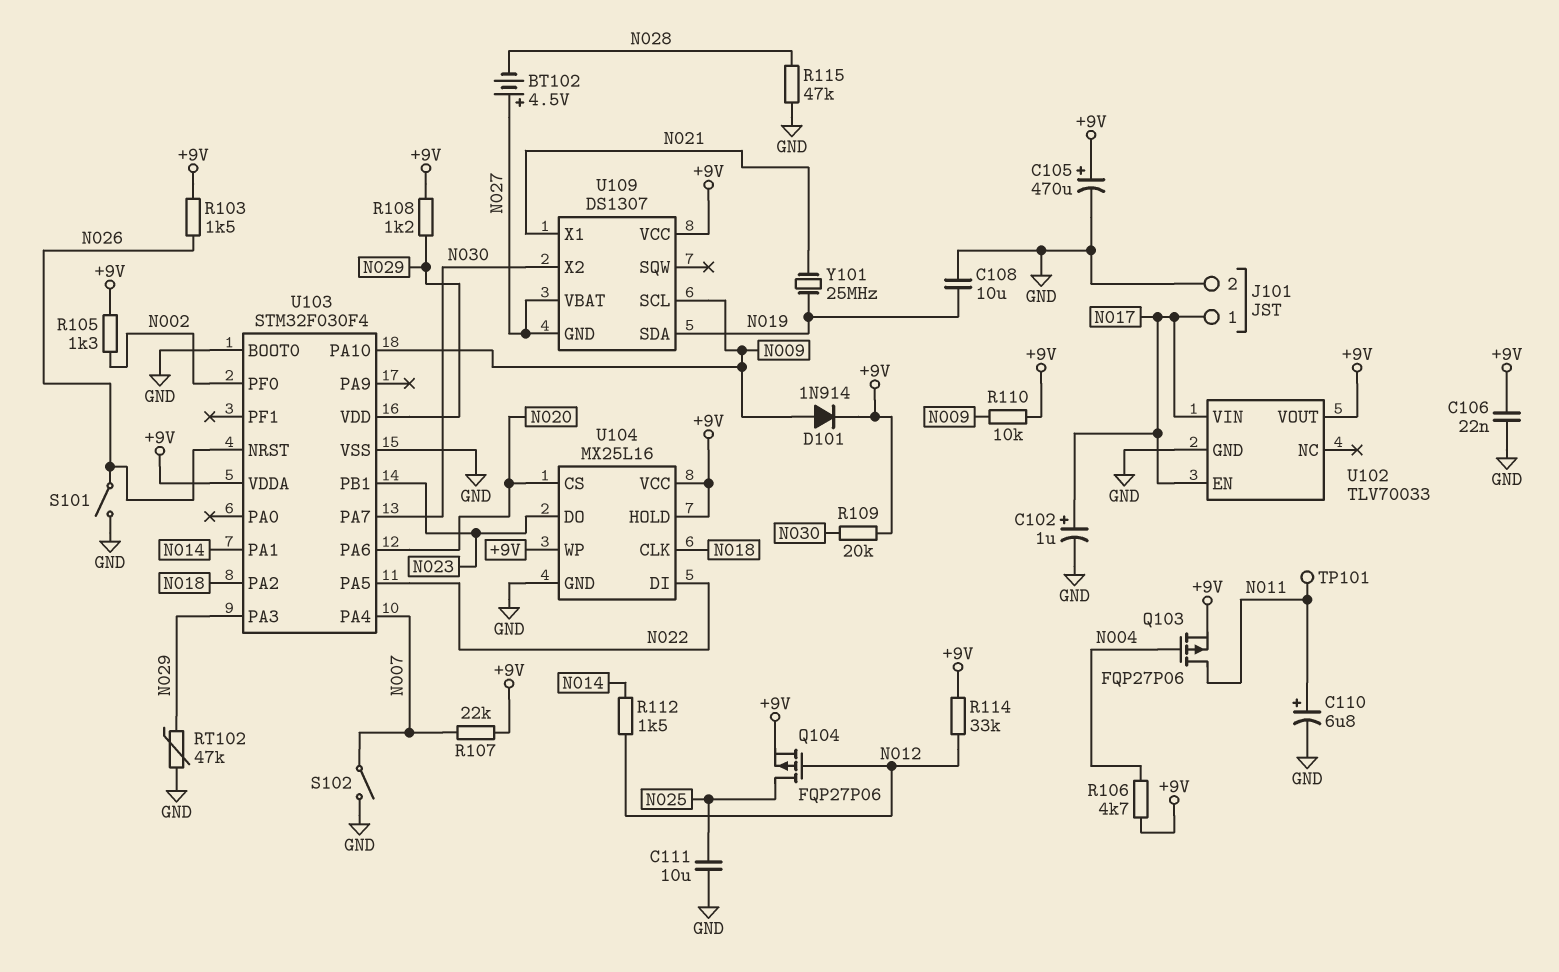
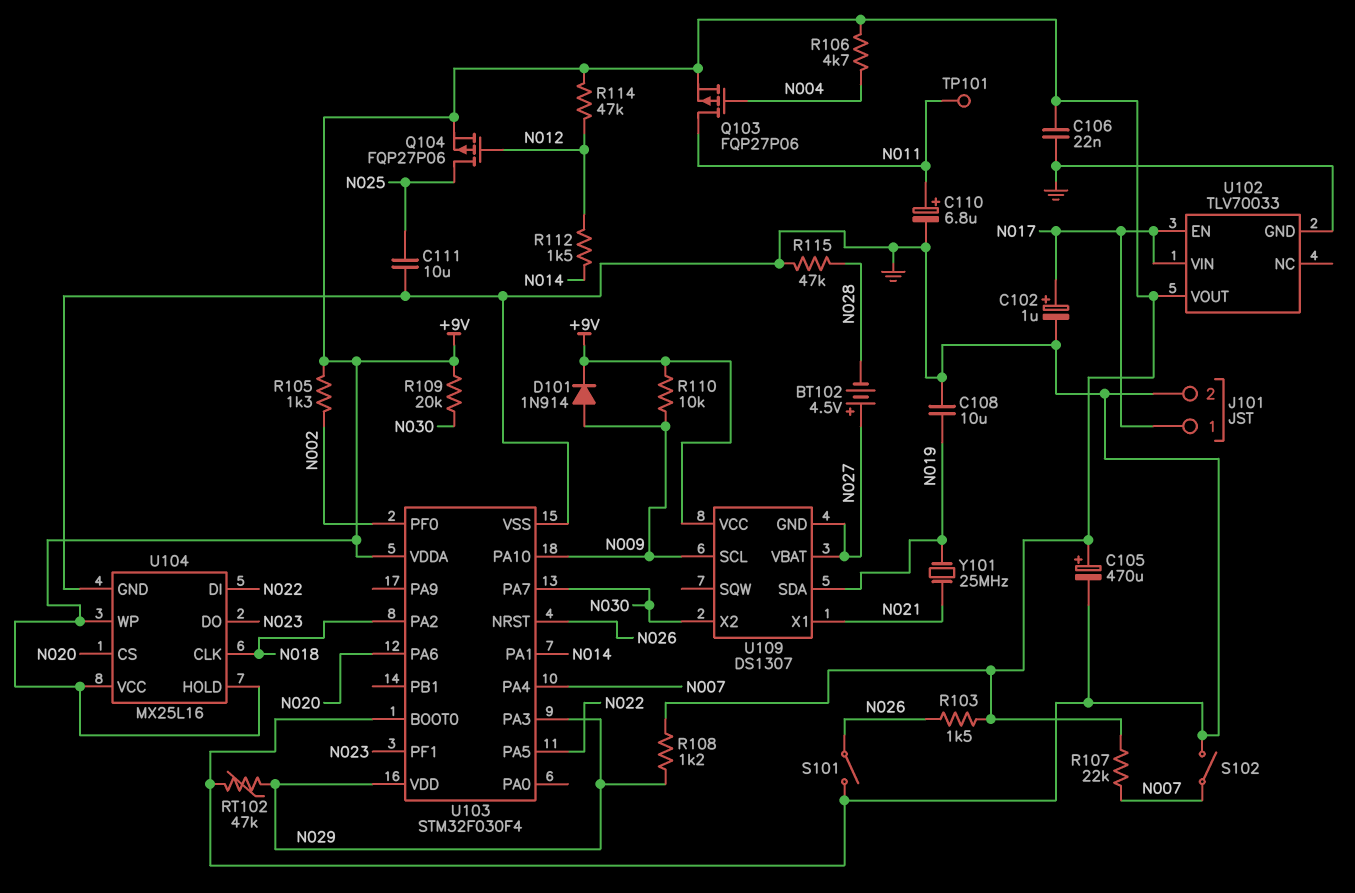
R114: 33k (+9V, N012) -> 47k (+9V, N012)
U103 pin PB1: N023 -> none
U103 pin PF1: none -> N023

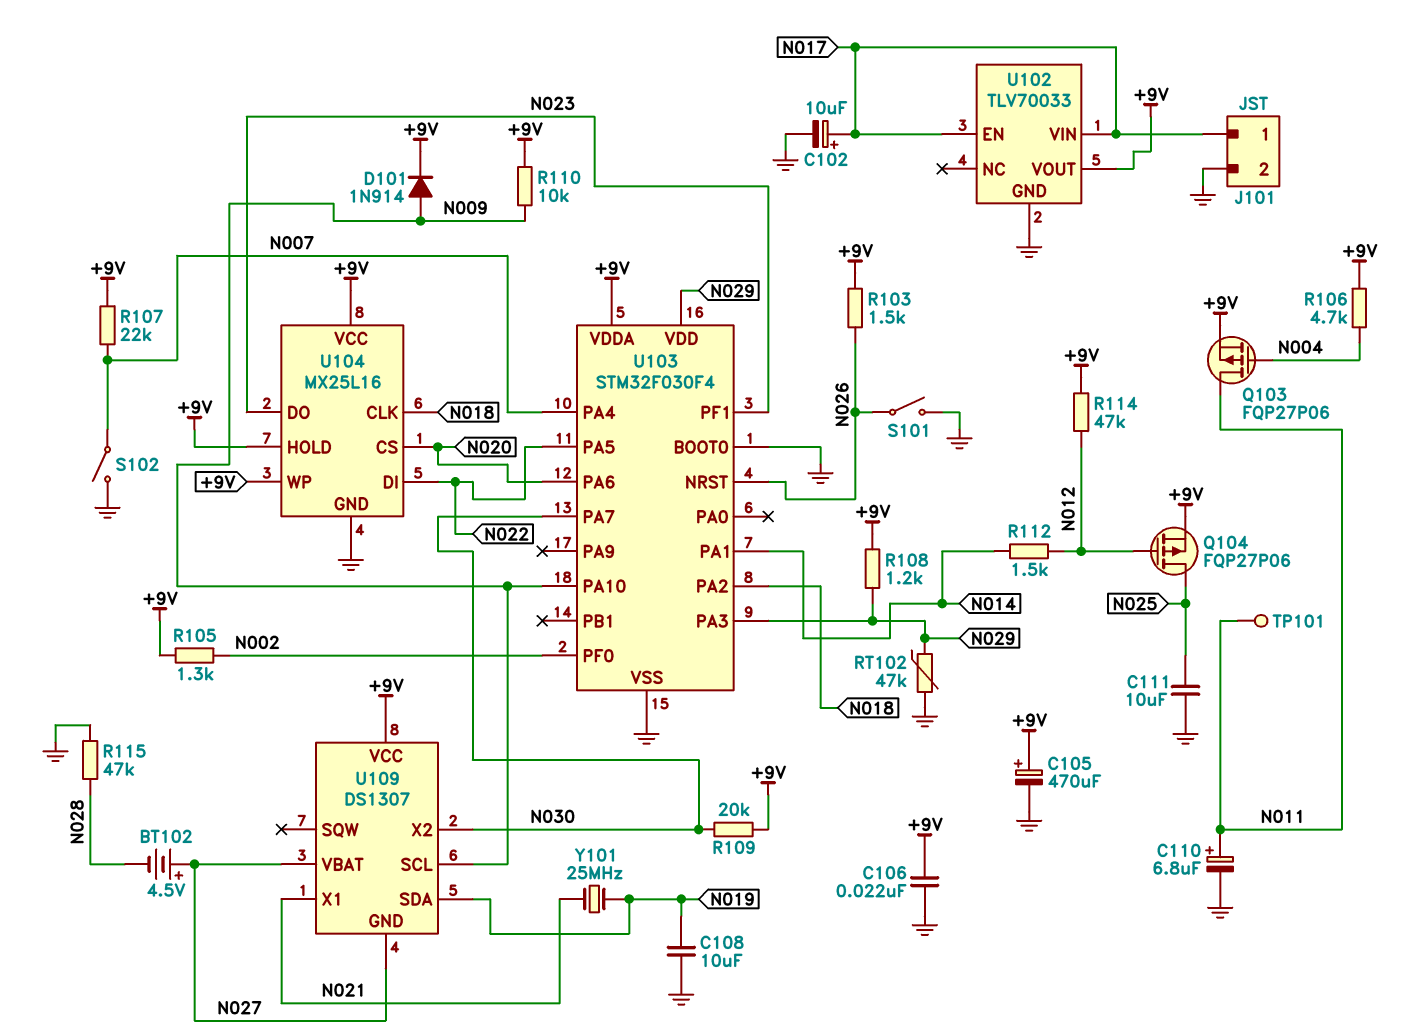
C102: 1uF (plus N017, minus GND) -> 10uF (plus N017, minus GND)

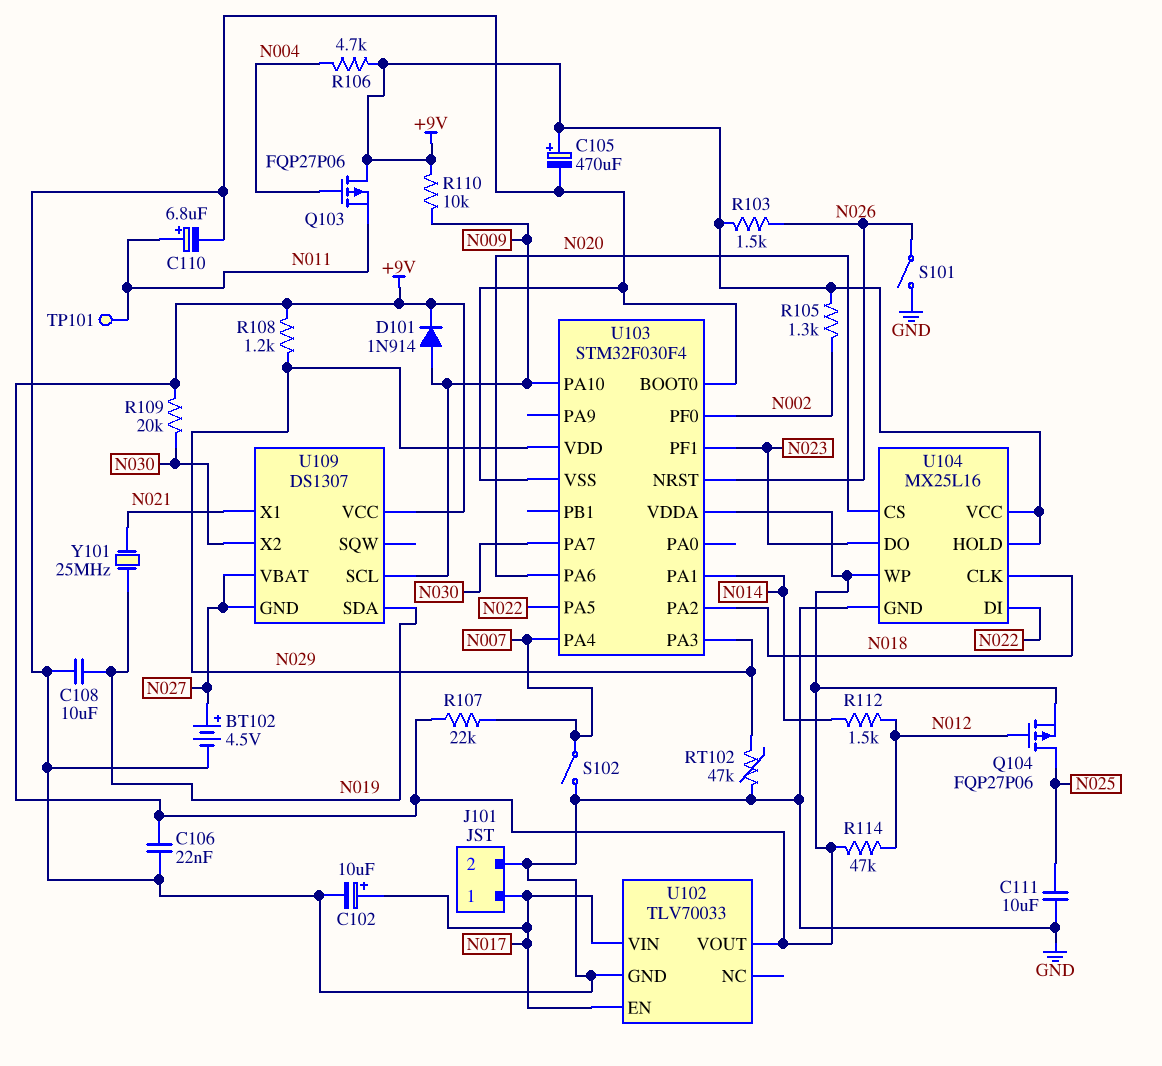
BT102: 4.5V (plus N027, minus N028) -> 4.5V (plus N027, minus GND)
Q103: PMOS FQP27P06 (G N004, D N011, S +9V) -> PMOS FQP27P06 (G N004, D +9V, S N011)
R115: 47k (GND, N028) -> none

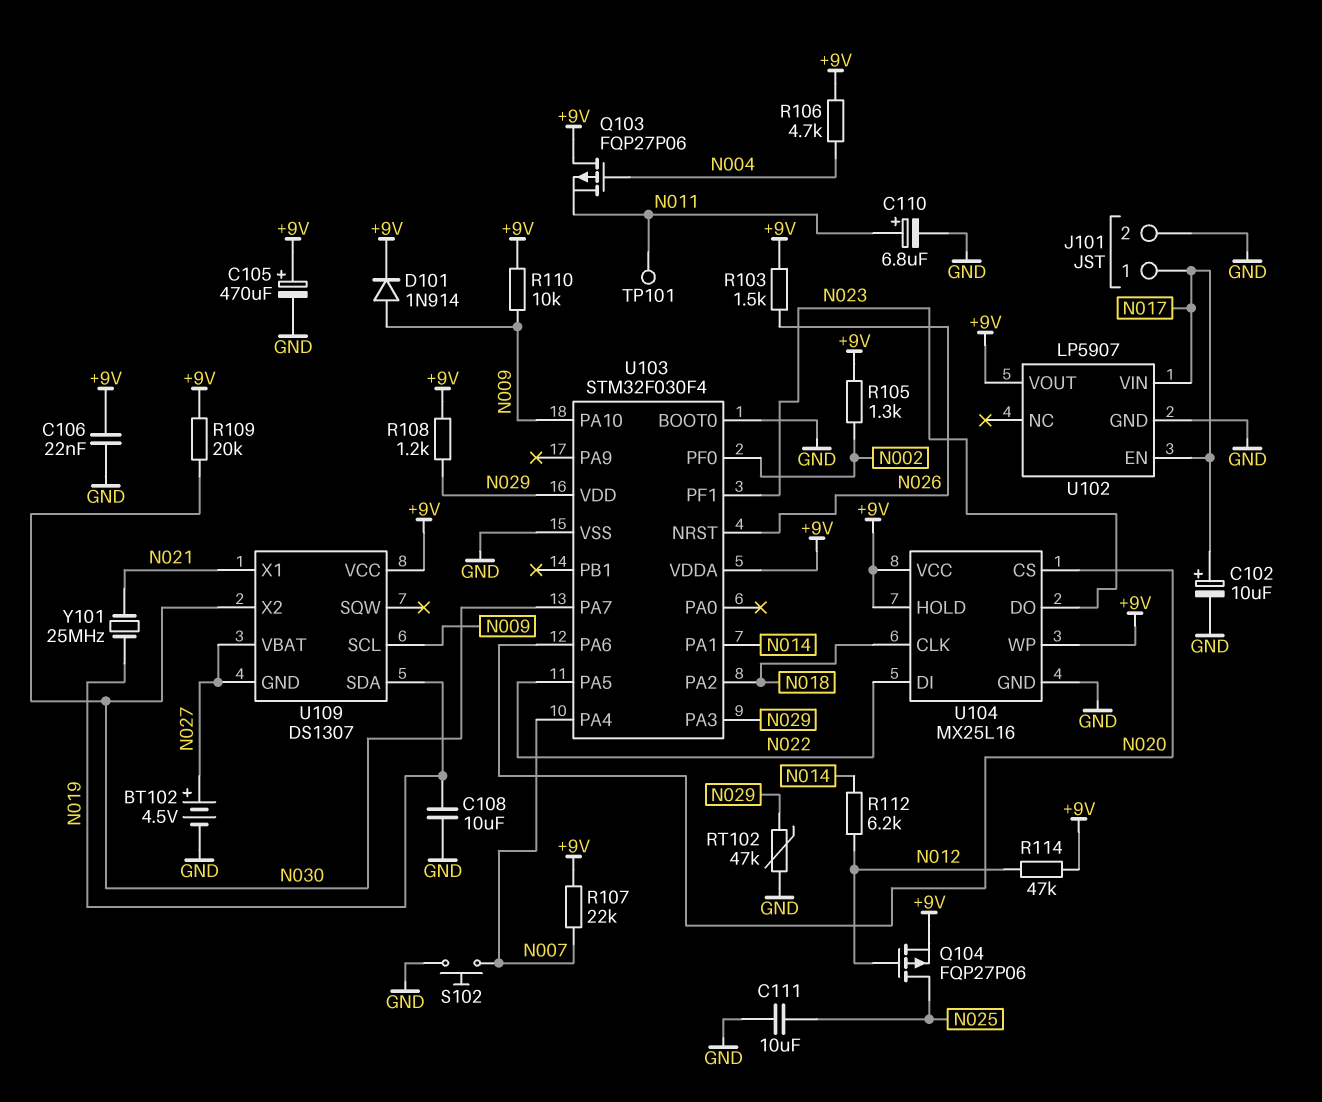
R112: 1.5k (N012, N014) -> 6.2k (N012, N014)
S101: switch (GND, N026) -> none
S102: switch (GND, N007) -> button (GND, N007)
U102: TLV70033 -> LP5907

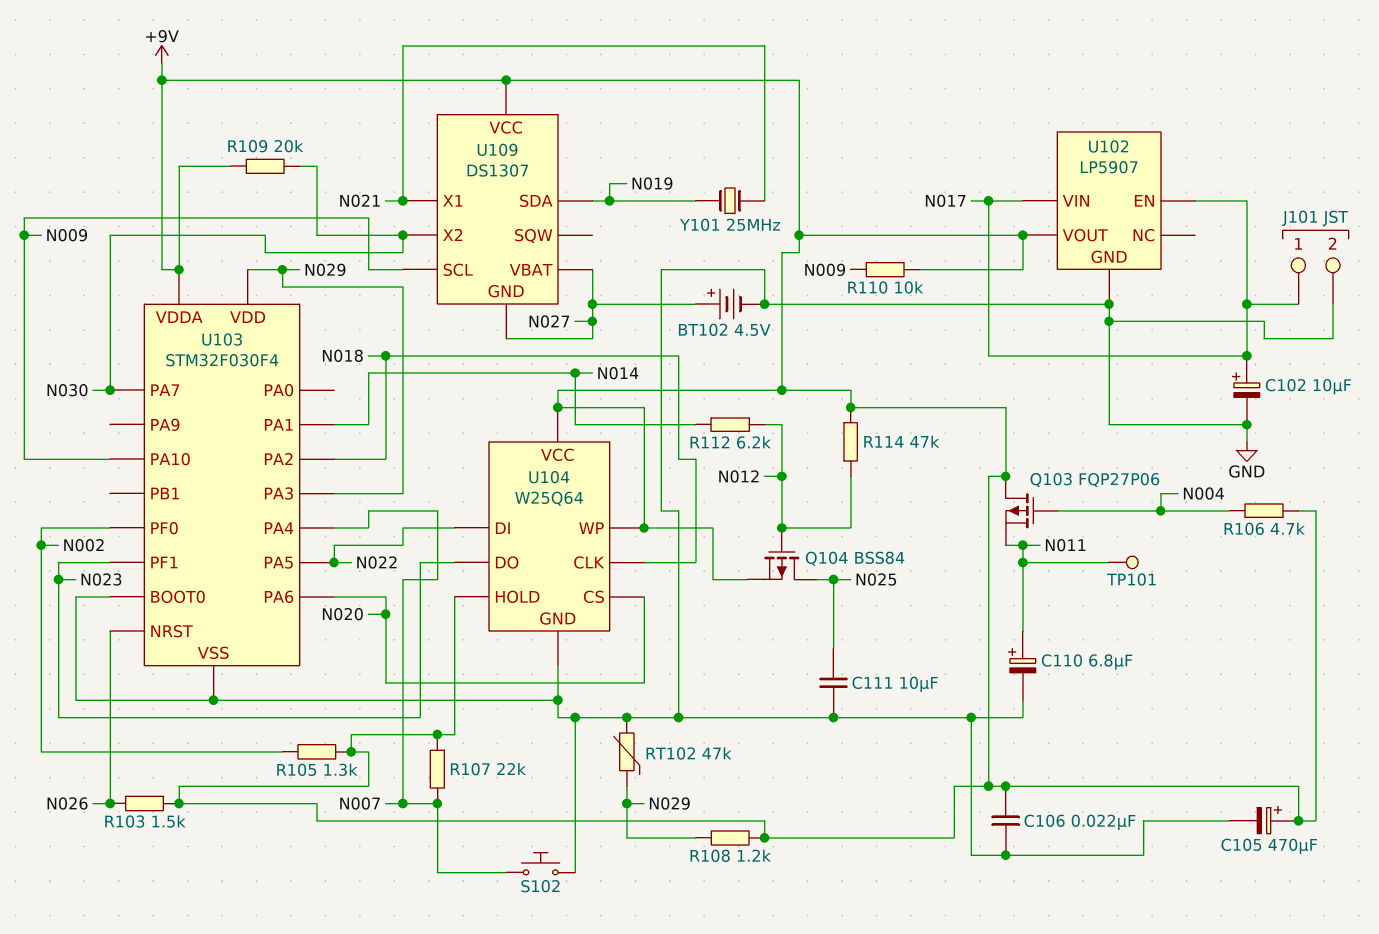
C108: 10uF (GND, N019) -> none
D101: diode 1N914 (A N009, K +9V) -> none
Q104: PMOS FQP27P06 (G N012, D N025, S +9V) -> PMOS BSS84 (G N012, D N025, S +9V)
U104: MX25L16 -> W25Q64

